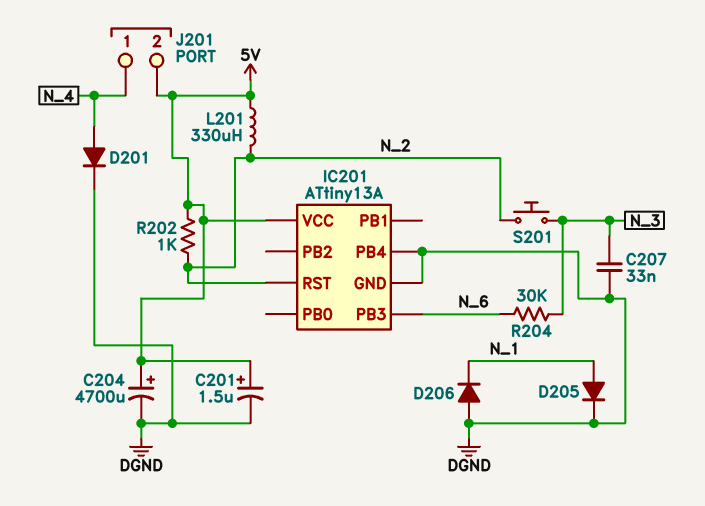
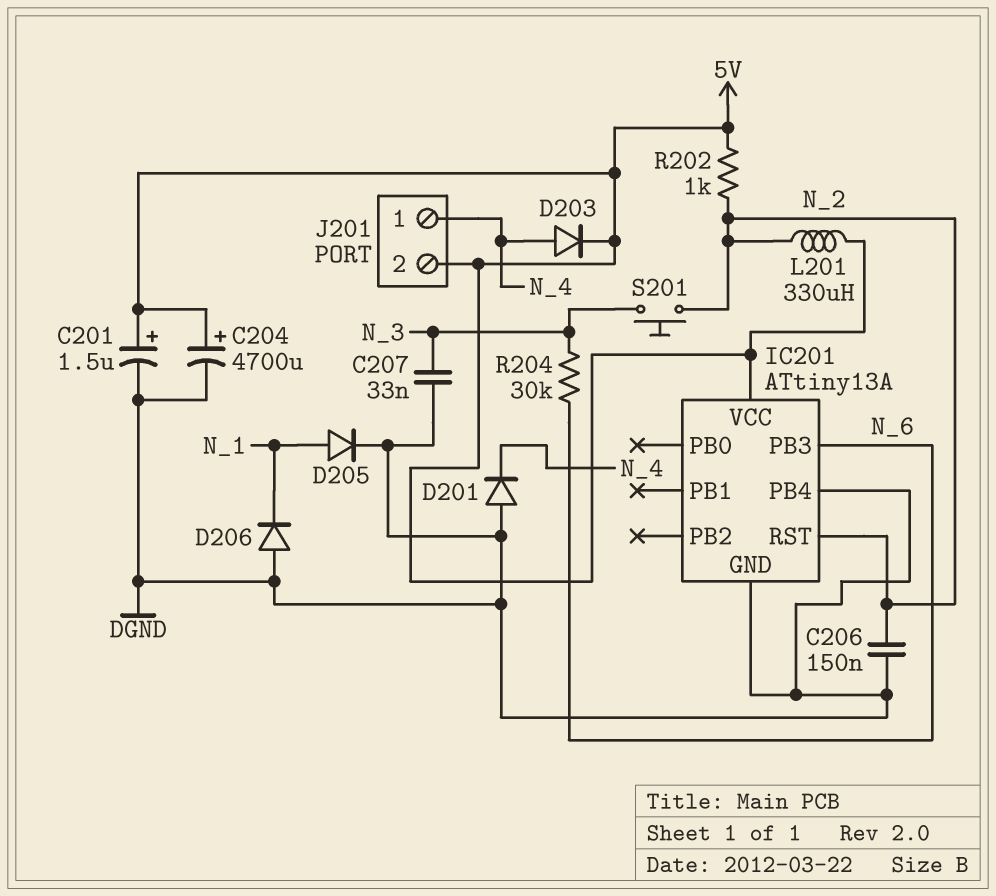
C206: none -> 150nF (DGND, N_2)
D201: diode (A N_4, K DGND) -> diode (A DGND, K N_4)
D203: none -> diode (A N_4, K 5V)

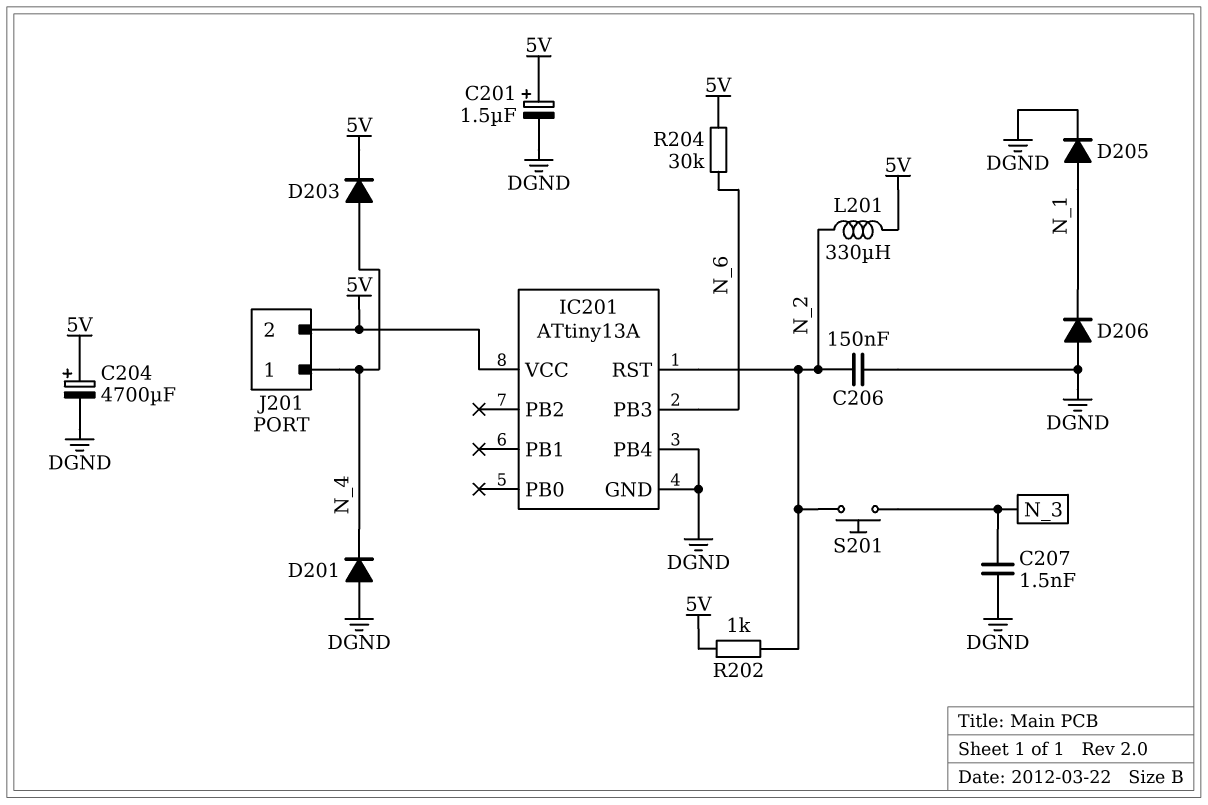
C207: 33nF (DGND, N_3) -> 1.5nF (DGND, N_3)
R204: 30k (N_3, N_6) -> 30k (5V, N_6)

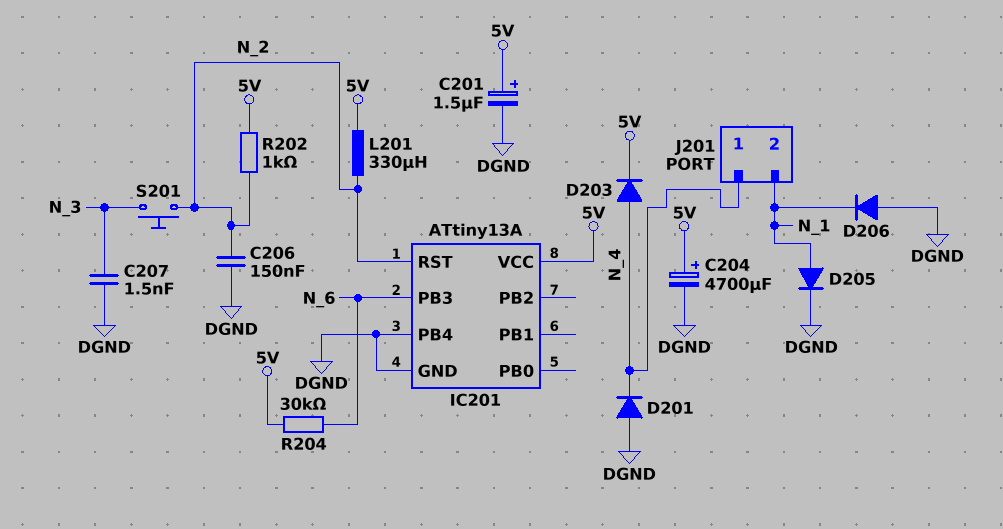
J201 pin 2: 5V -> N_1

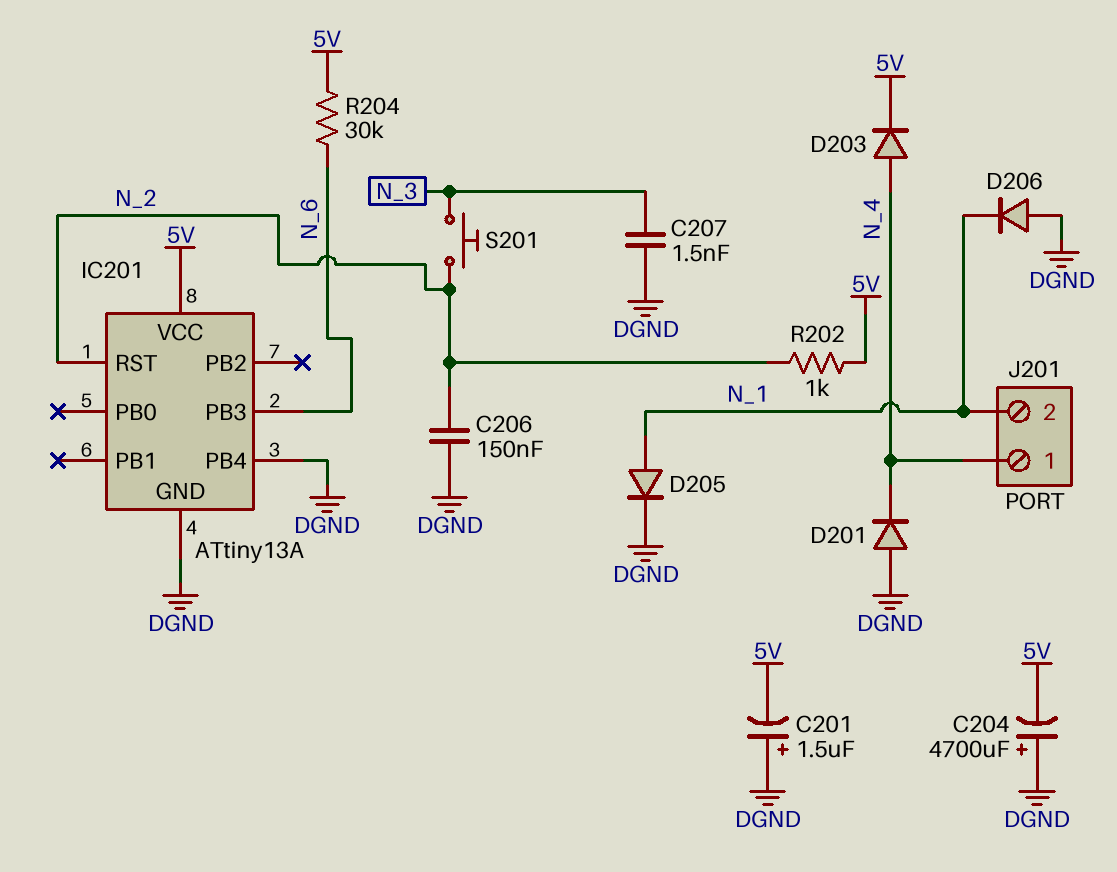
C201: 1.5uF (plus 5V, minus DGND) -> 1.5uF (plus DGND, minus 5V)
C204: 4700uF (plus 5V, minus DGND) -> 4700uF (plus DGND, minus 5V)
L201: 330uH (5V, N_2) -> none

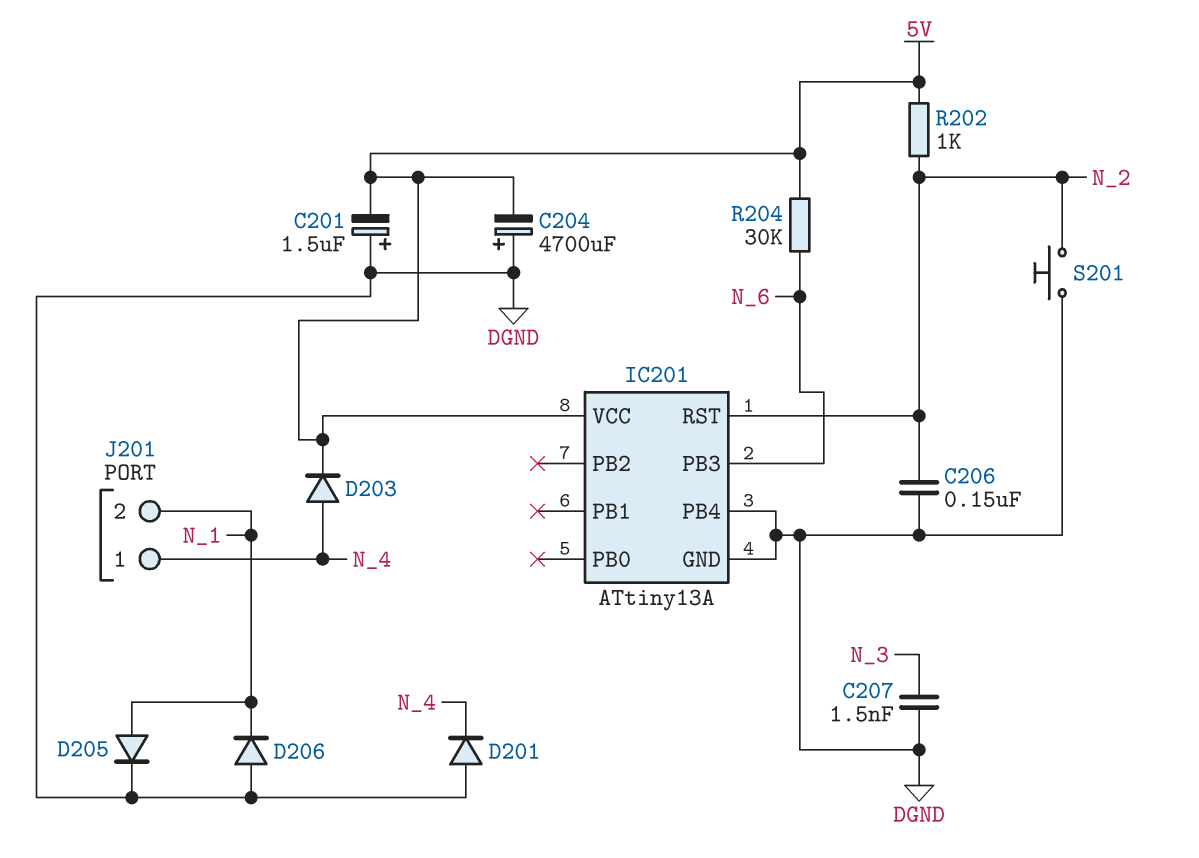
S201: button (N_2, N_3) -> button (DGND, N_2)

